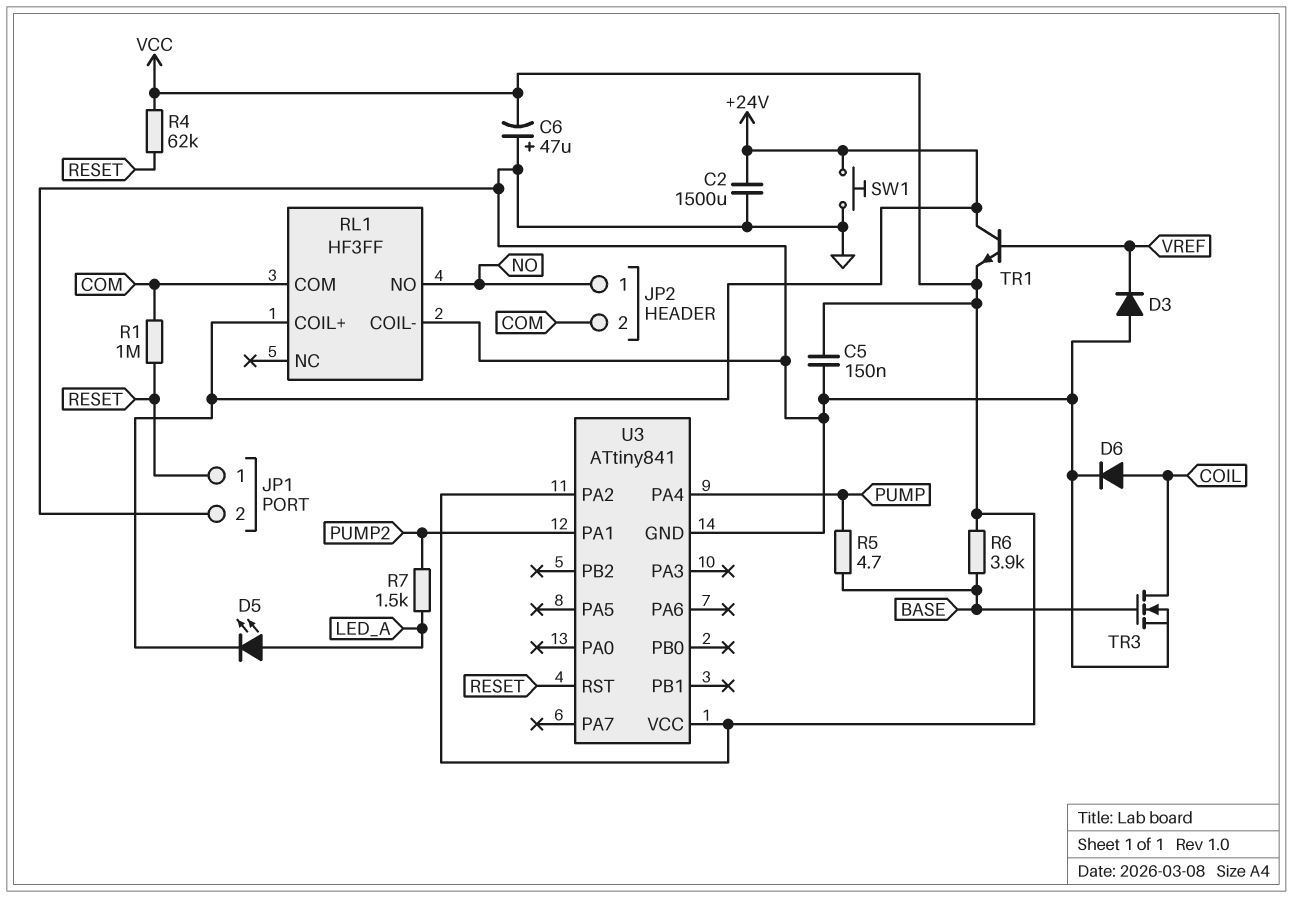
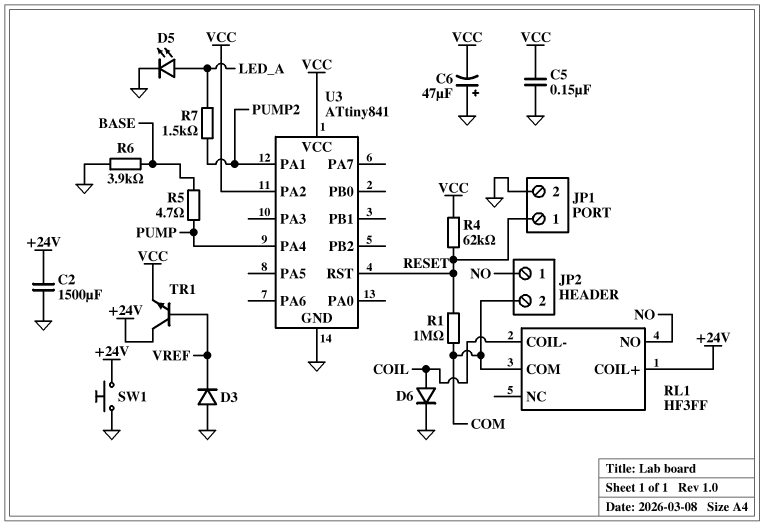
D5: LED (A LED_A, K +24V) -> LED (A LED_A, K GND)
R6: 3.9k (BASE, VCC) -> 3.9k (BASE, GND)
RL1 pin COIL-: GND -> COIL
TR3: NMOS (G BASE, D COIL, S GND) -> none

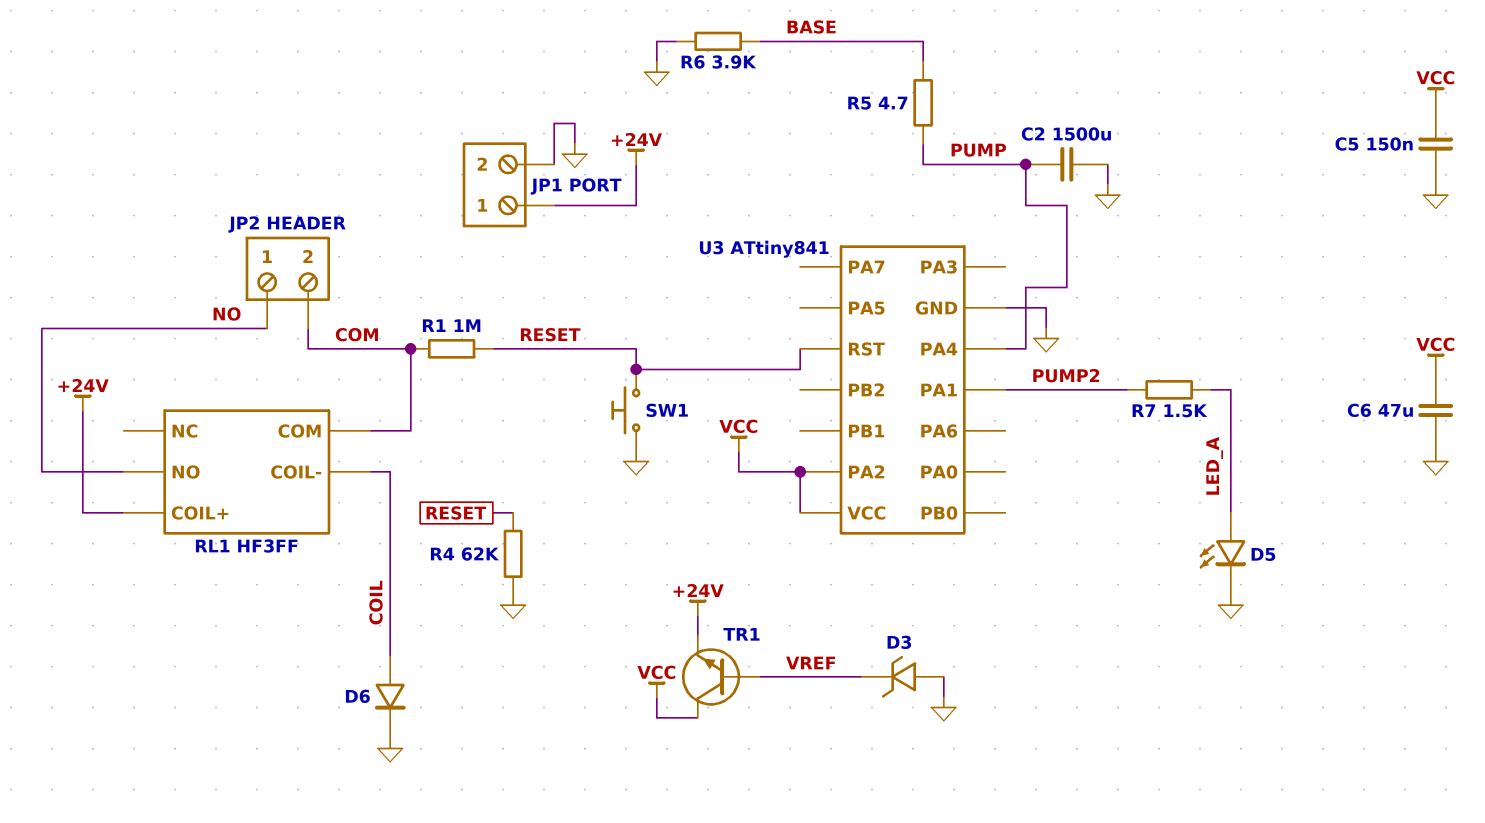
C2: 1500uF (+24V, GND) -> 1500uF (GND, PUMP)
C6: 47uF (plus GND, minus VCC) -> 47uF (GND, VCC)
D3: diode (A GND, K VREF) -> zener (A GND, K VREF)
JP1 pin 1: RESET -> +24V
R4: 62k (RESET, VCC) -> 62k (GND, RESET)
SW1: button (+24V, GND) -> button (GND, RESET)
TR1: NPN (B VREF, C +24V, E VCC) -> NPN (B VREF, C VCC, E +24V)

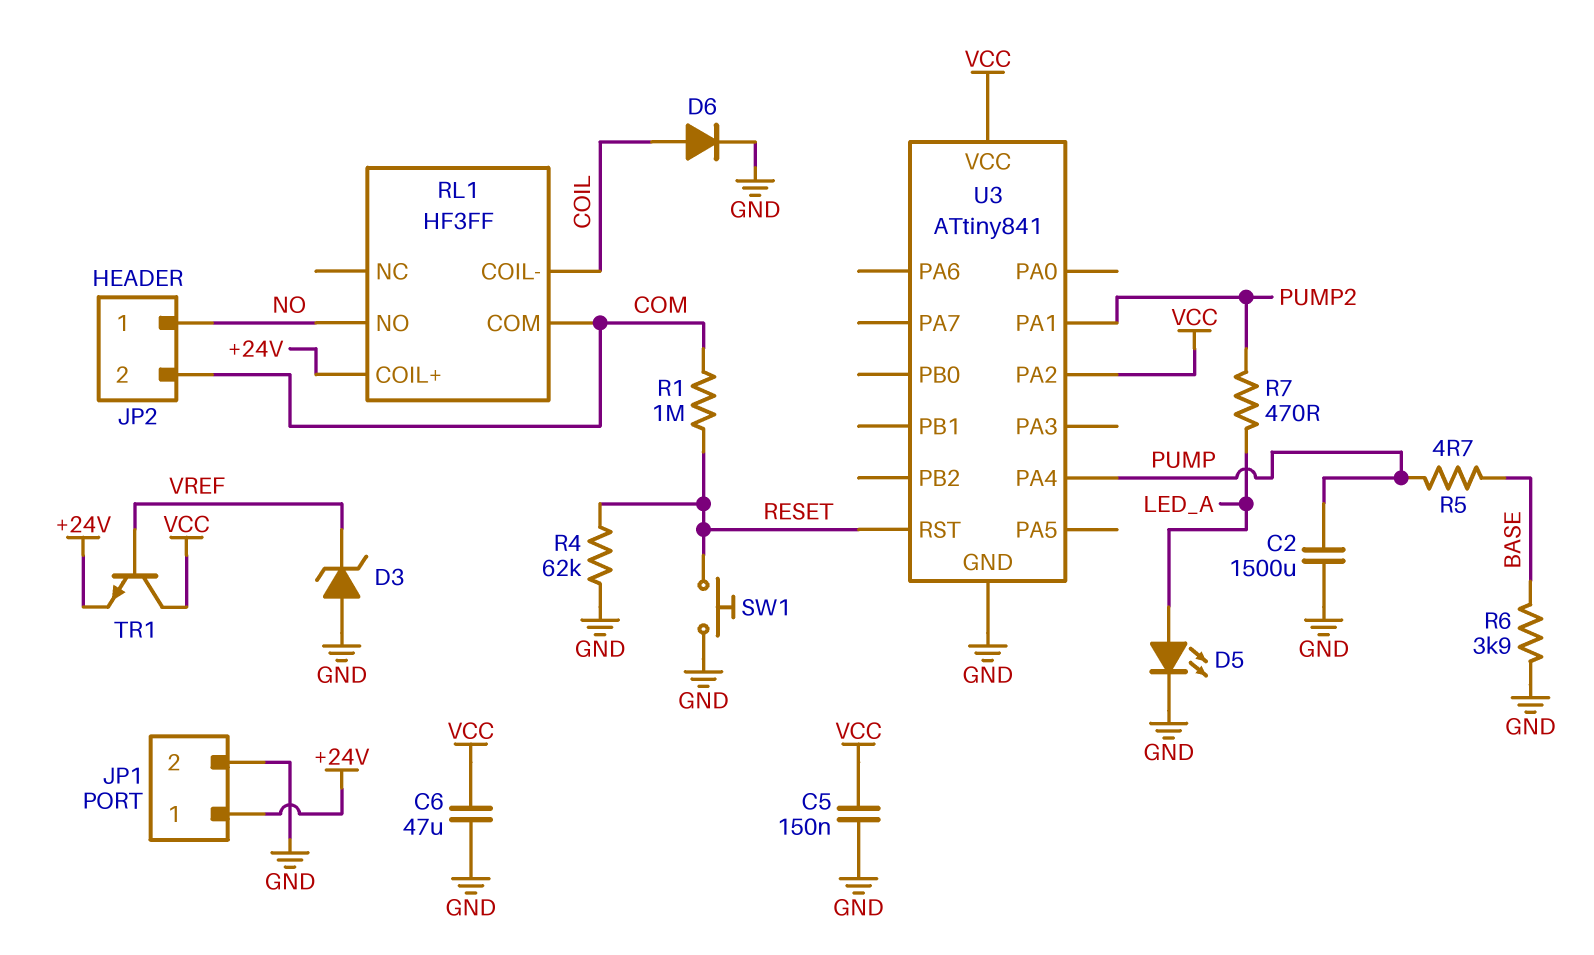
R7: 1.5k (LED_A, PUMP2) -> 470 (LED_A, PUMP2)

